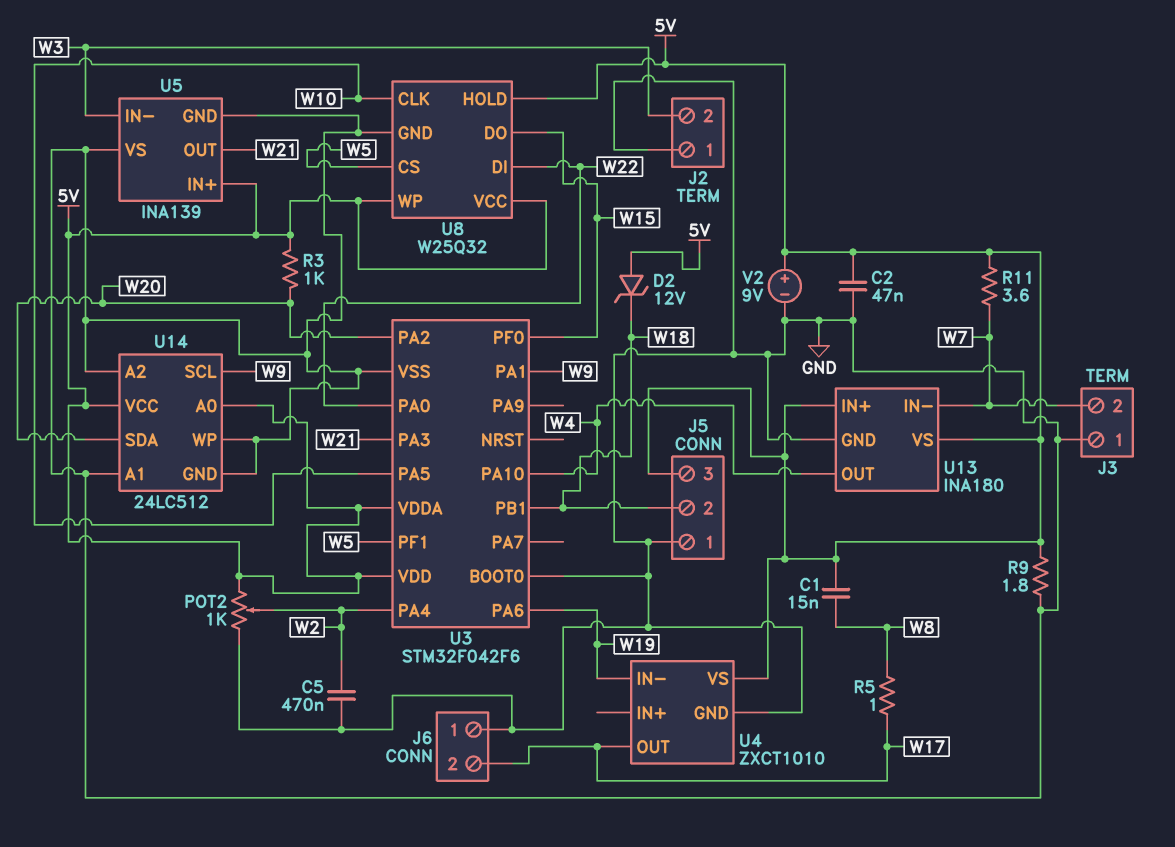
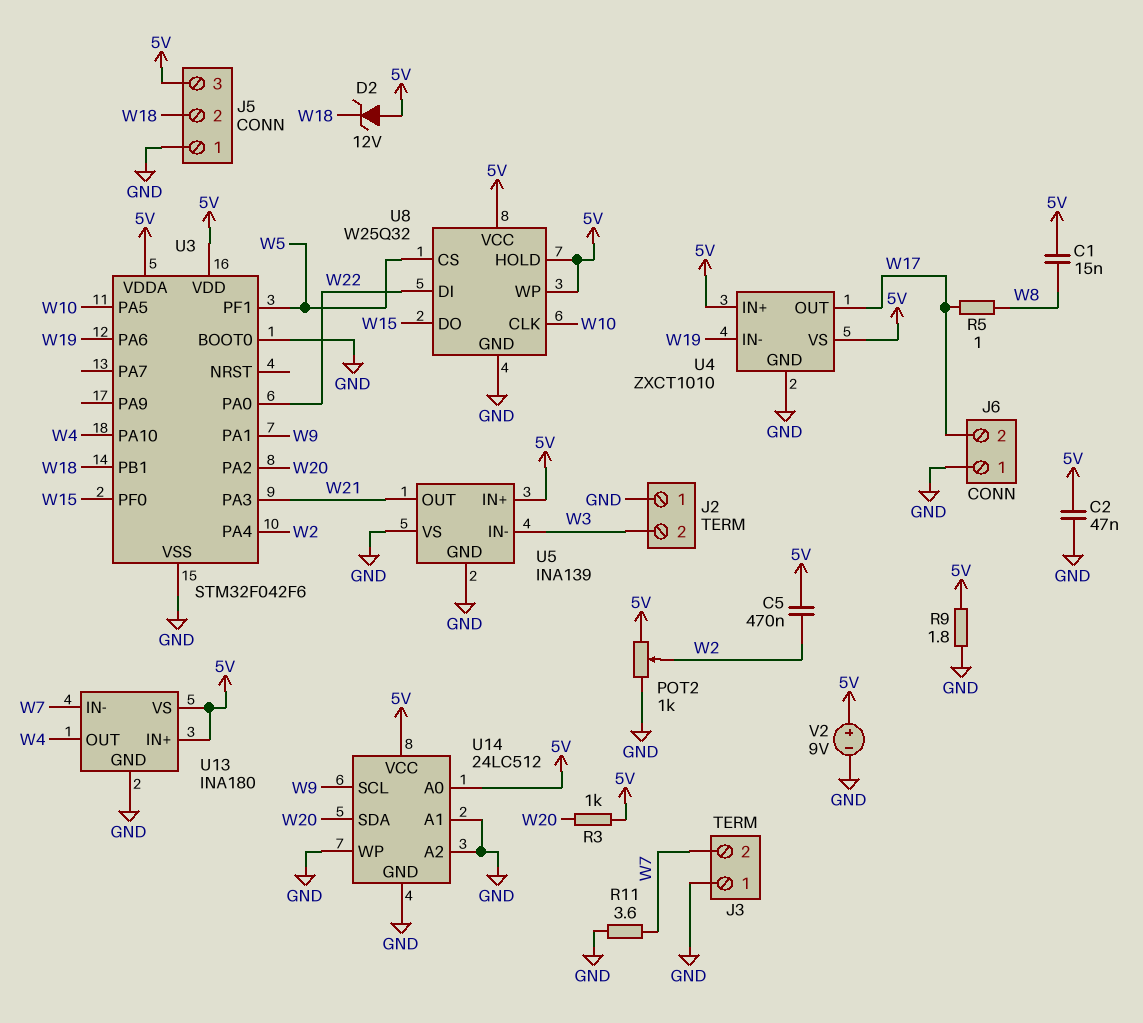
C5: 470nF (GND, W2) -> 470nF (5V, W2)
R11: 3.6 (5V, W7) -> 3.6 (GND, W7)
U4 pin IN+: none -> 5V

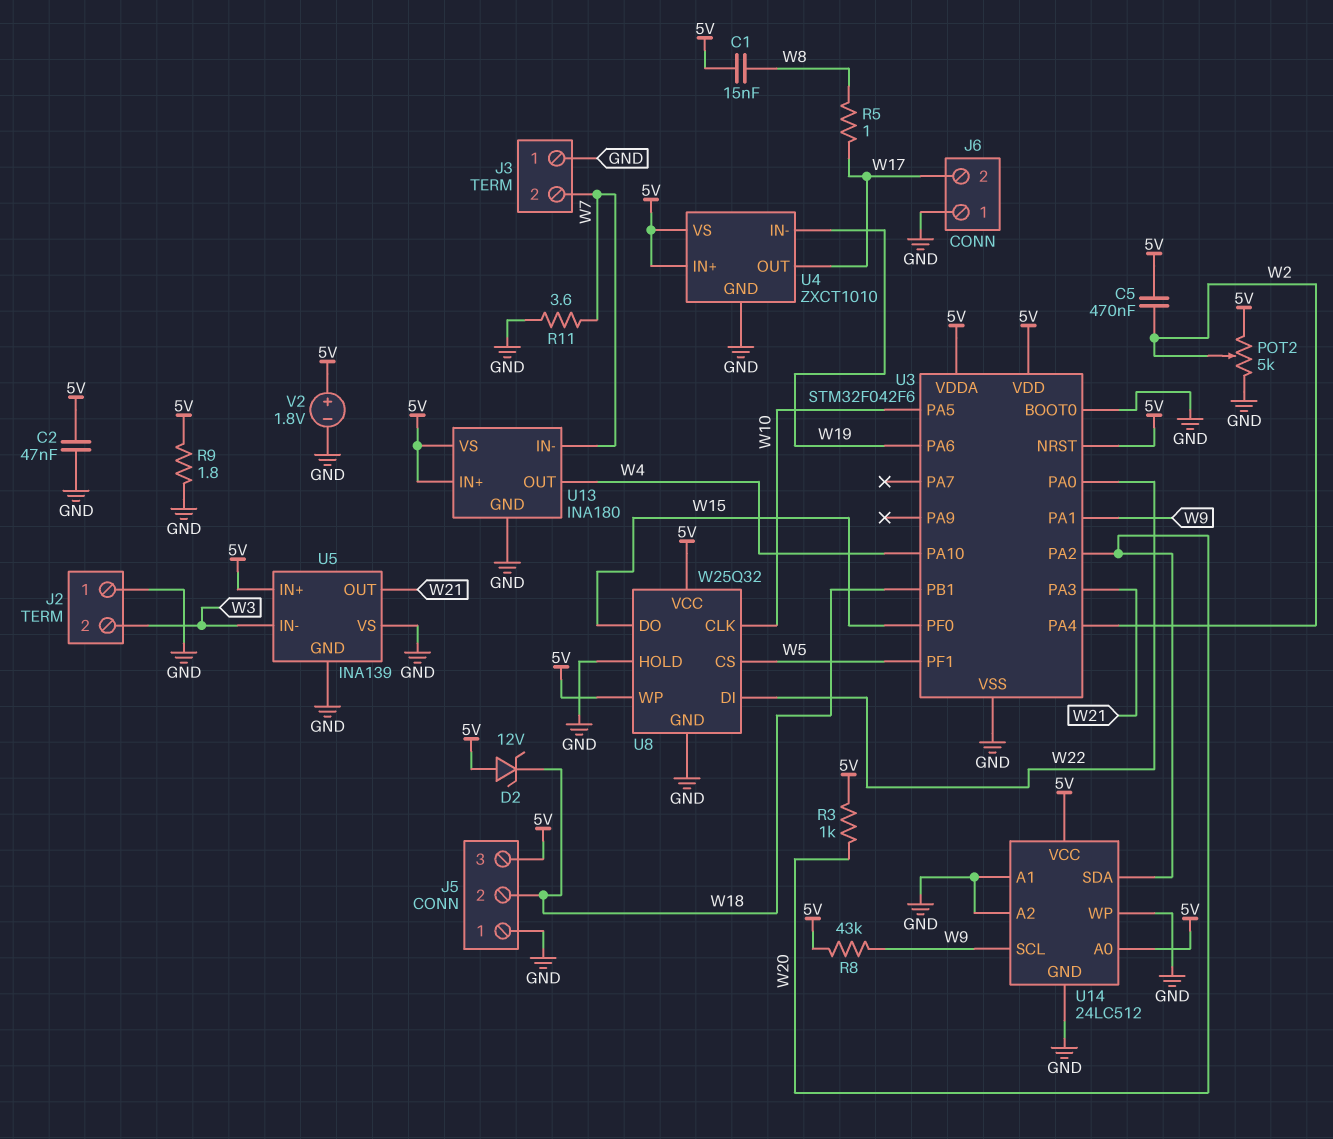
POT2: 1k (5V, GND, wiper W2) -> 5k (5V, GND, wiper W2)
R8: none -> 43k (5V, W9)
U3 pin NRST: none -> 5V
U8 pin HOLD: 5V -> GND
V2: 9V (plus 5V, minus GND) -> 1.8V (plus 5V, minus GND)

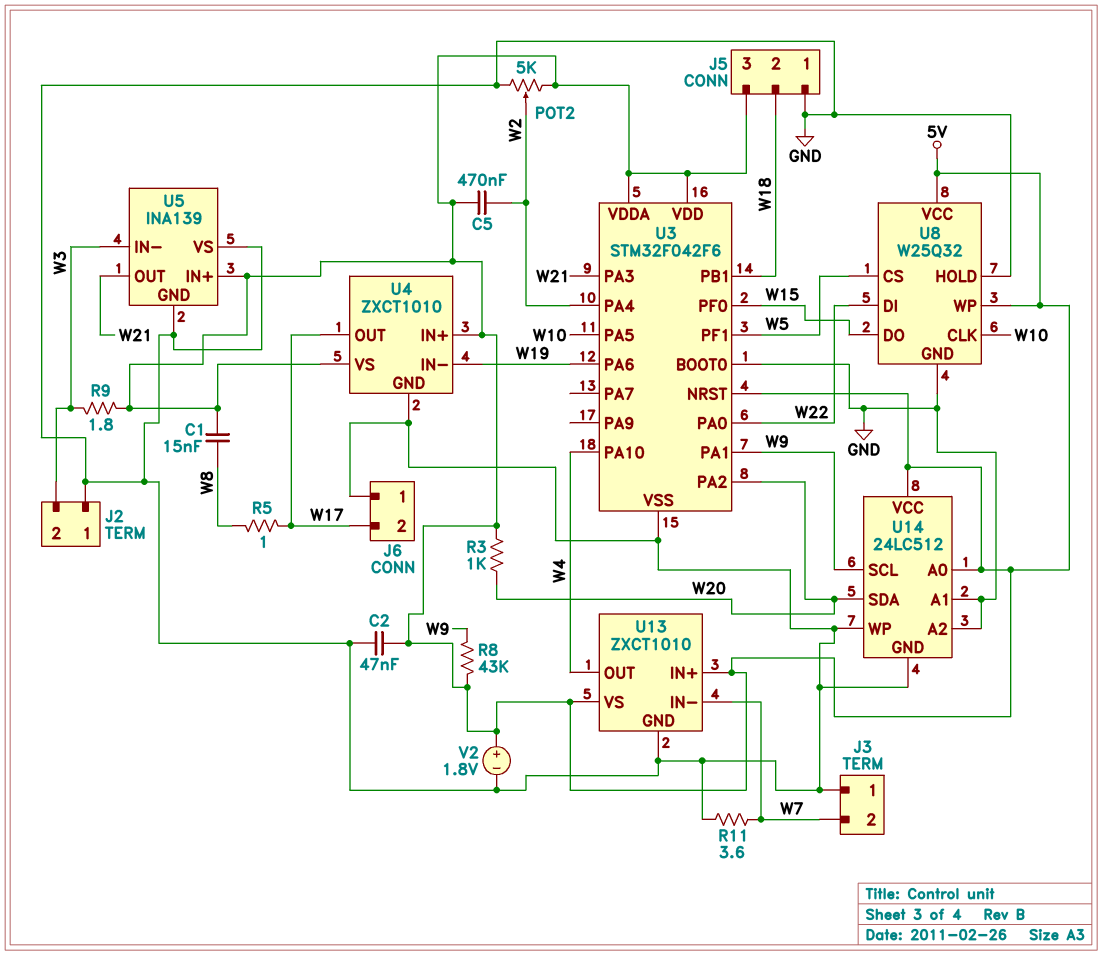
D2: zener 12V (A 5V, K W18) -> none
R9: 1.8 (5V, GND) -> 1.8 (5V, W3)
U13: INA180 -> ZXCT1010

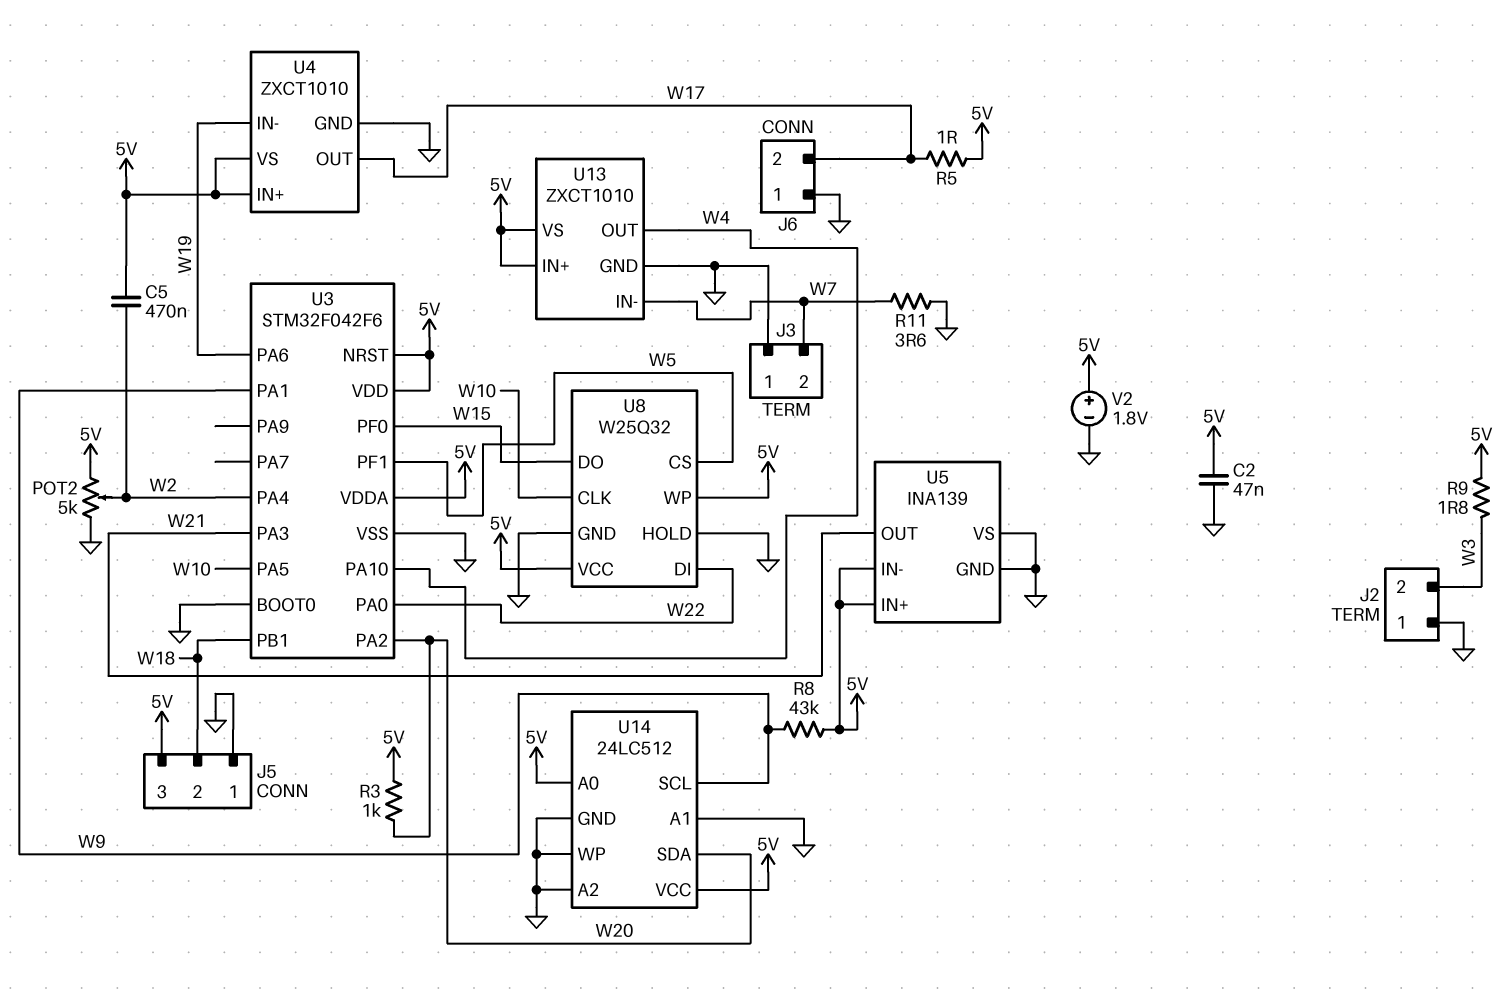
C1: 15nF (5V, W8) -> none
R5: 1 (W8, W17) -> 1 (5V, W17)
U5 pin IN-: W3 -> 5V

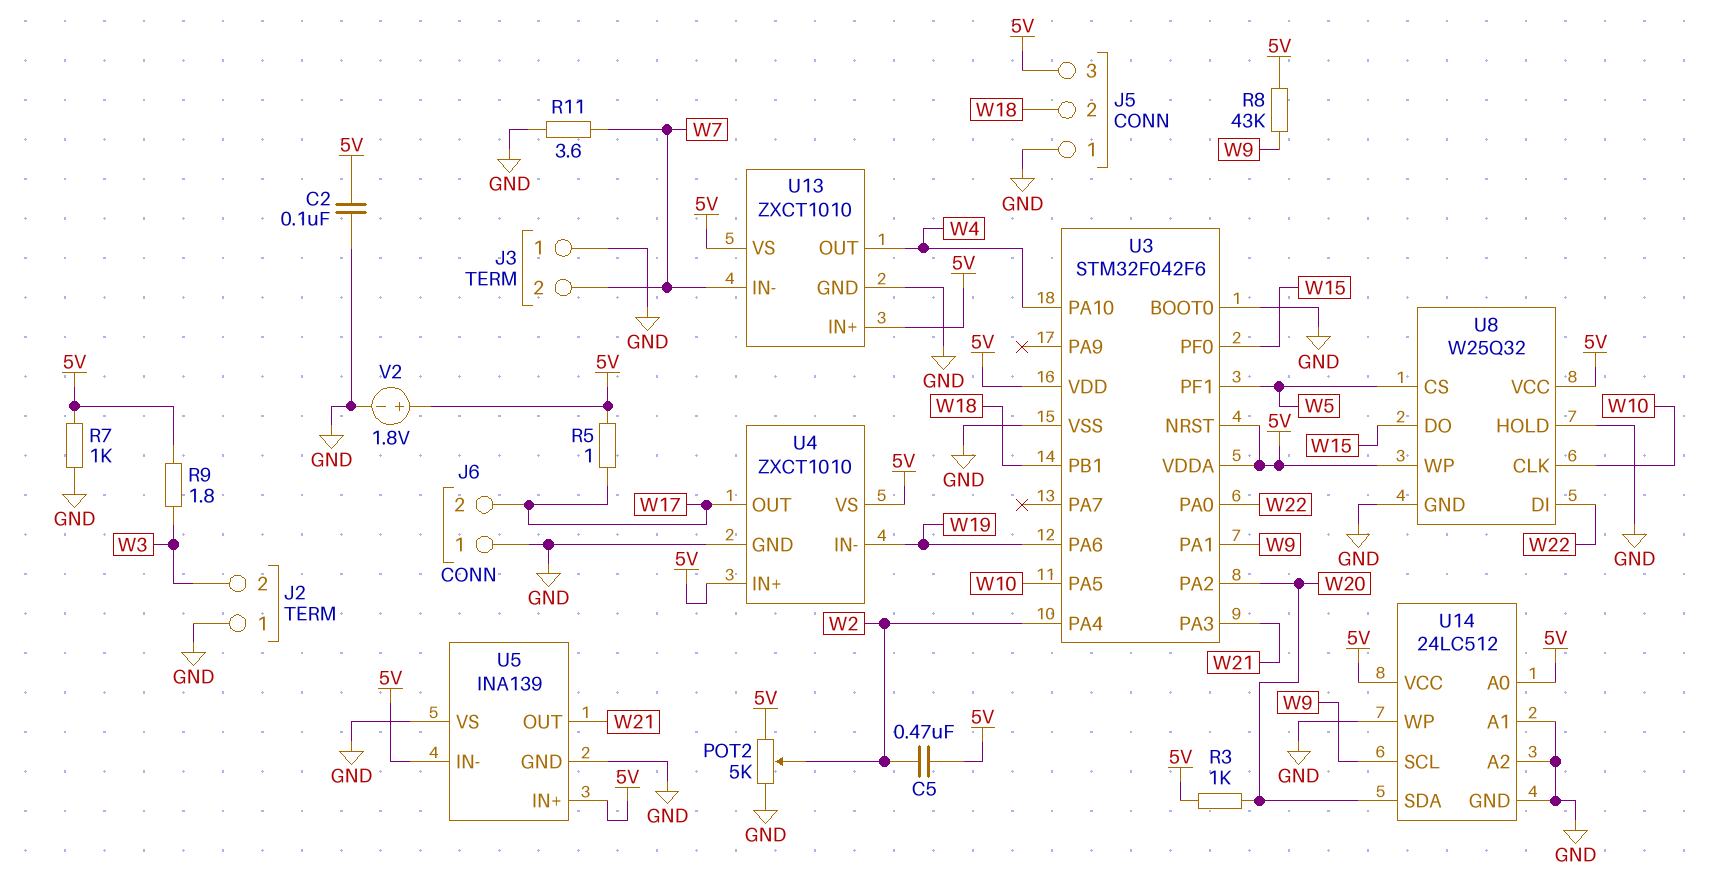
C2: 47nF (5V, GND) -> 100nF (5V, GND)
R7: none -> 1k (5V, GND)

